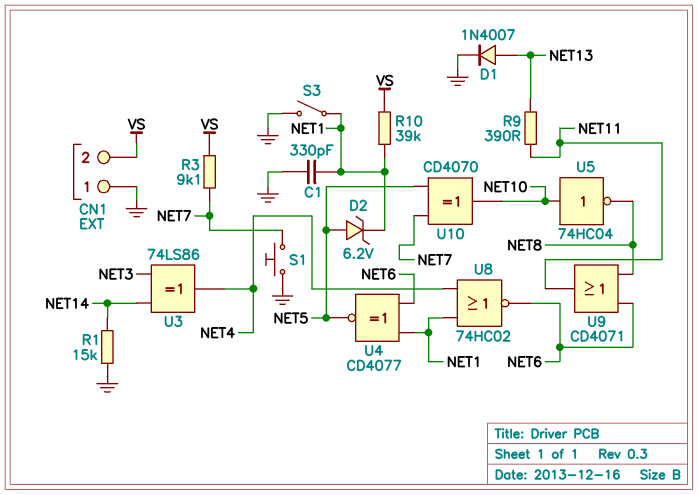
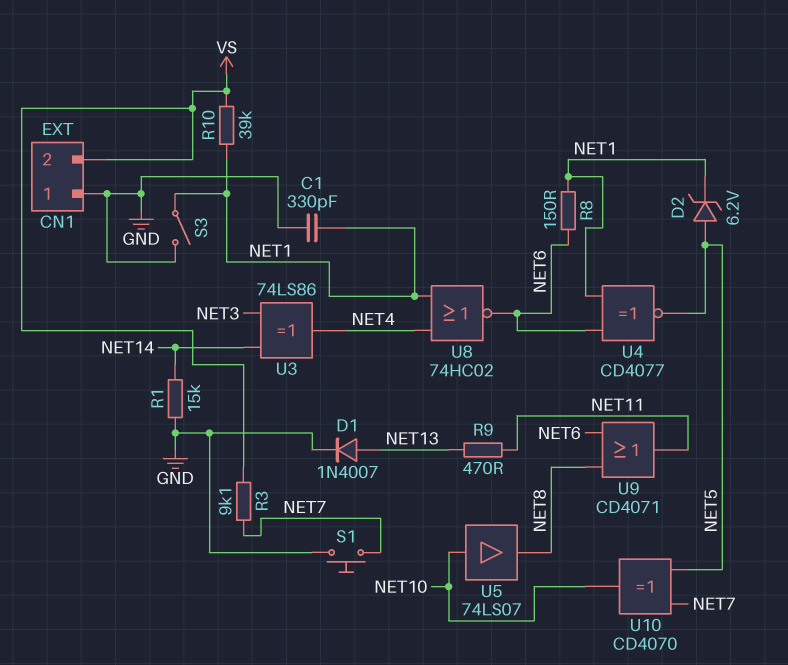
R8: none -> 150 (NET1, NET6)
R9: 390 (NET11, NET13) -> 470 (NET11, NET13)
U5: NOT 74HC04 (in NET10, out NET8) -> buffer 74LS07 (in NET10, out NET8)

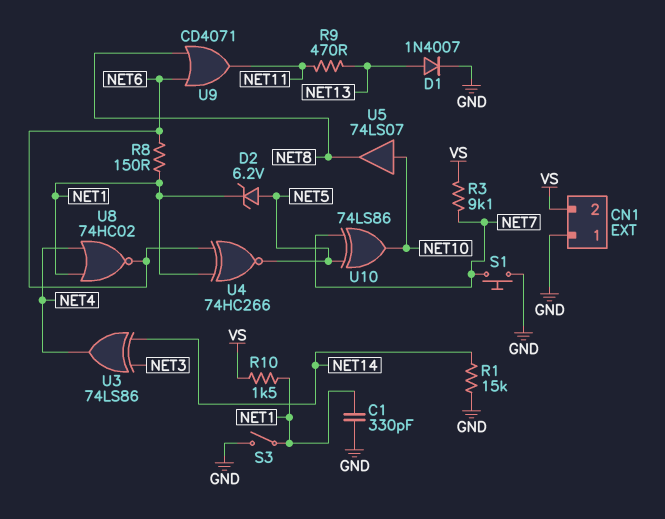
R10: 39k (NET1, VS) -> 1.5k (NET1, VS)
U4: XNOR CD4077 (in NET1, in NET6, out NET5) -> XNOR 74HC266 (in NET1, in NET6, out NET5)
U10: XOR CD4070 (in NET5, in NET7, out NET10) -> XOR 74LS86 (in NET5, in NET7, out NET10)

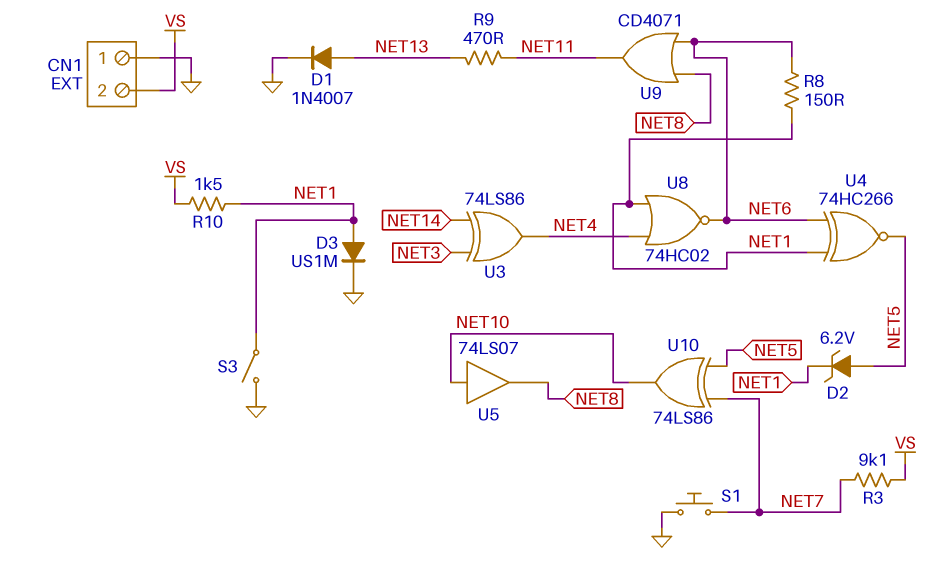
C1: 330pF (GND, NET1) -> none
D3: none -> diode US1M (A NET1, K GND)
R1: 15k (GND, NET14) -> none

